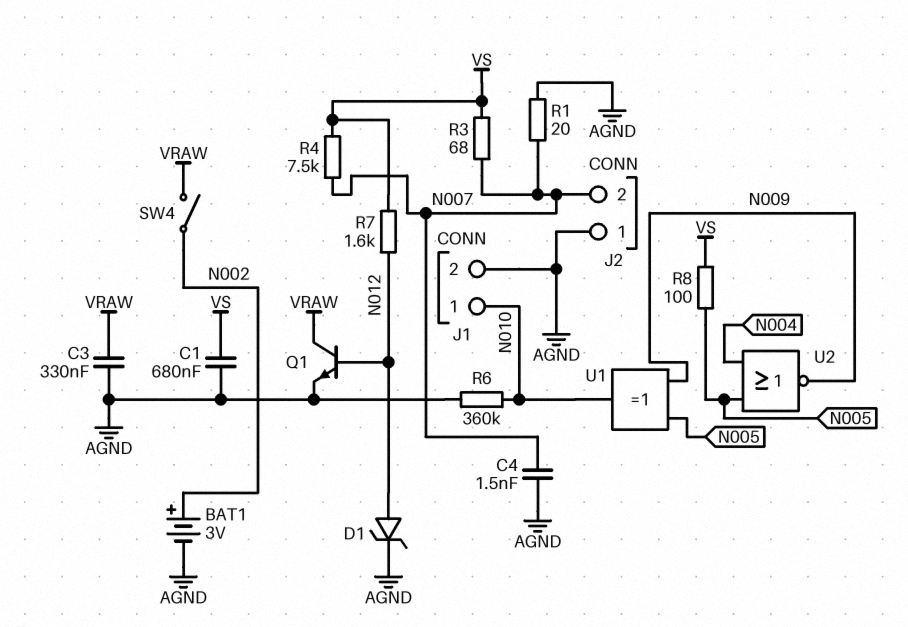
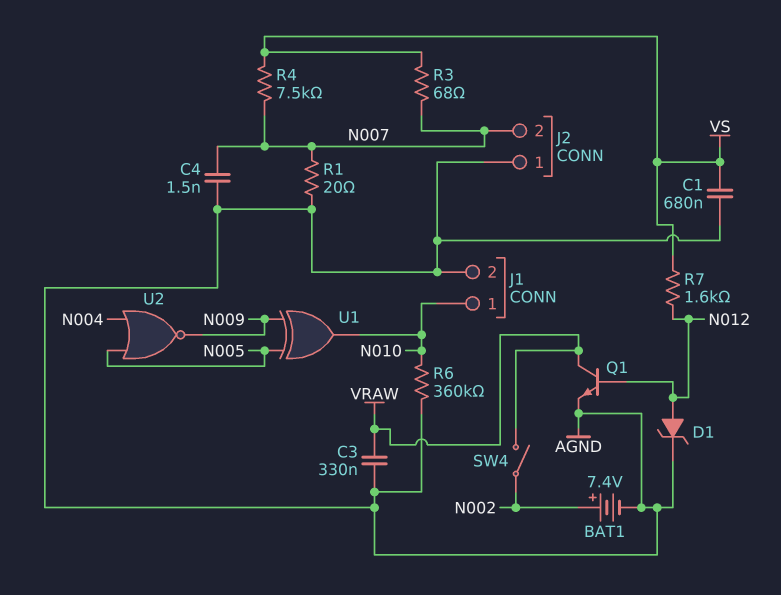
BAT1: 3V (plus N002, minus AGND) -> 7.4V (plus N002, minus AGND)
R8: 100 (N005, VS) -> none

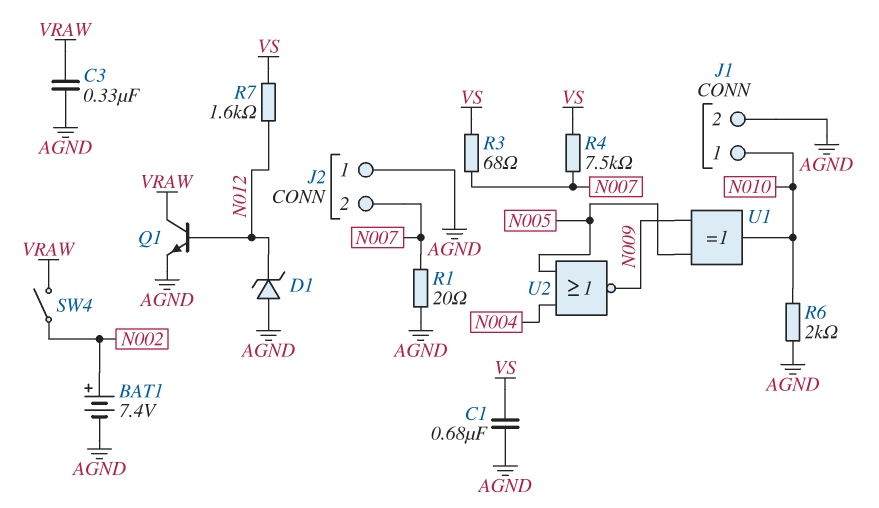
C4: 1.5nF (AGND, N007) -> none
D1: zener (A N012, K AGND) -> zener (A AGND, K N012)
R6: 360k (AGND, N010) -> 2k (AGND, N010)

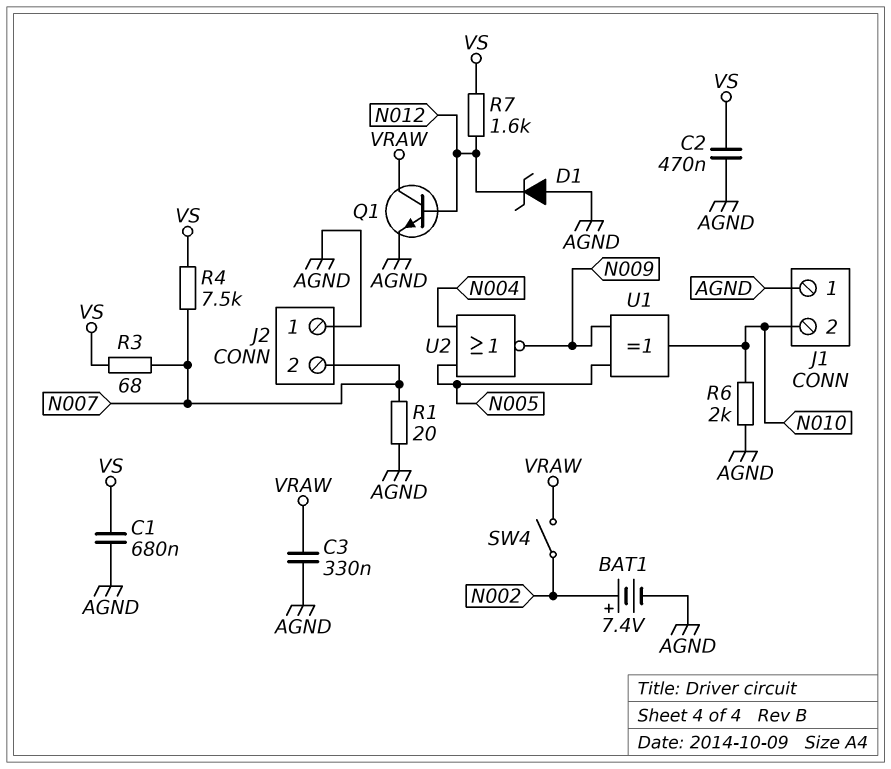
C2: none -> 470nF (AGND, VS)
J1 pin 1: N010 -> AGND
J1 pin 2: AGND -> N010

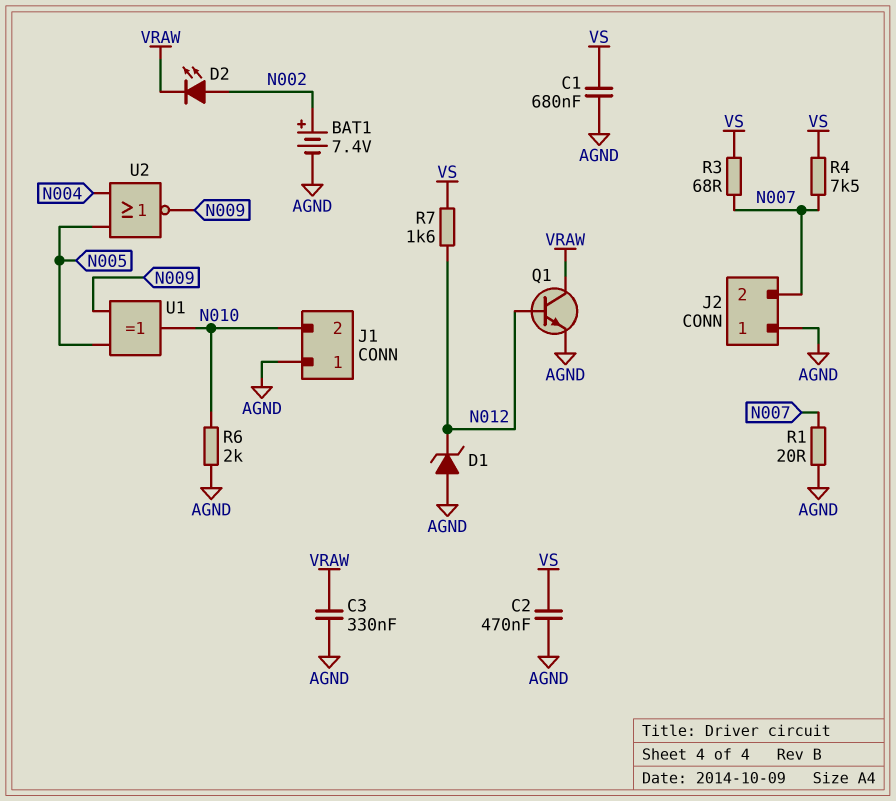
D2: none -> LED (A N002, K VRAW)
SW4: switch (N002, VRAW) -> none

